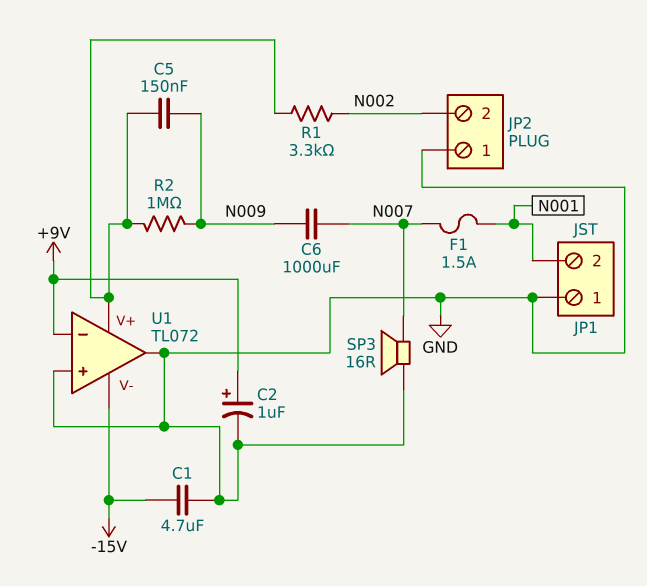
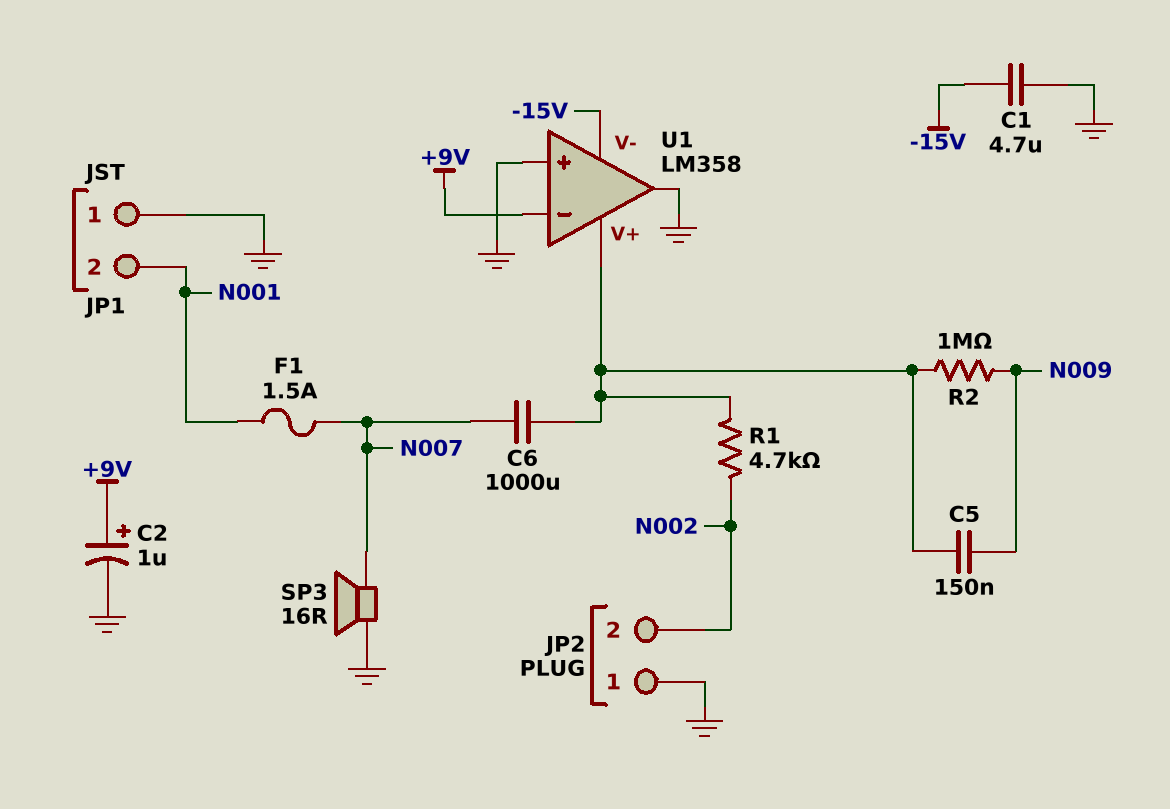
C6: 1000uF (N007, N009) -> 1000uF (N007, U1/V+)
R1: 3.3k (N002, U1/V+) -> 4.7k (N002, U1/V+)
U1: TL072 -> LM358

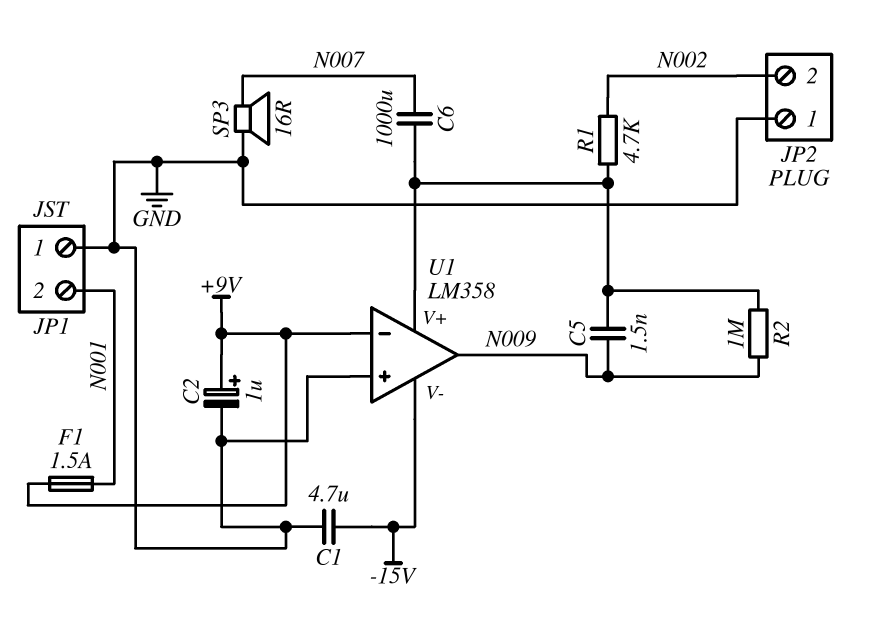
C5: 150nF (N009, U1/V+) -> 1.5nF (N009, U1/V+)
F1: 1.5A (N001, N007) -> 1.5A (+9V, N001)
U1 pin out: GND -> N009

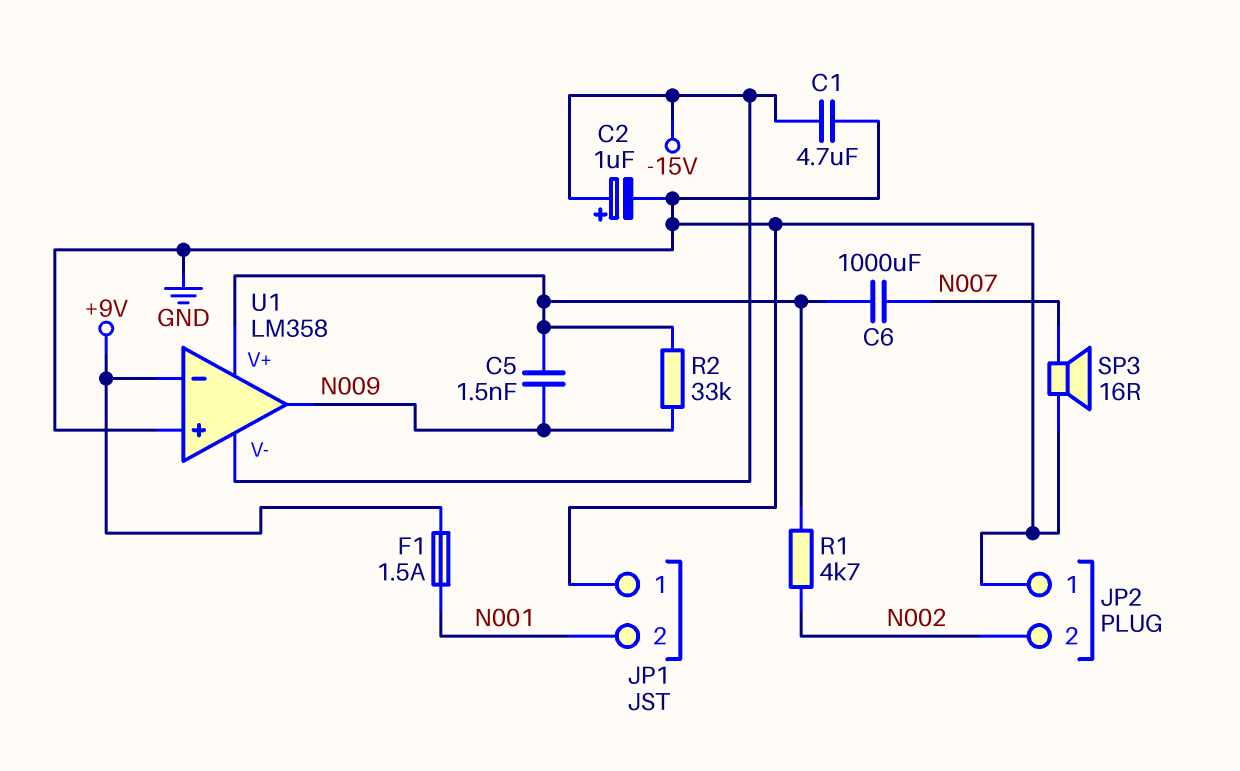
C2: 1uF (plus +9V, minus GND) -> 1uF (plus -15V, minus GND)
R2: 1M (N009, U1/V+) -> 33k (N009, U1/V+)

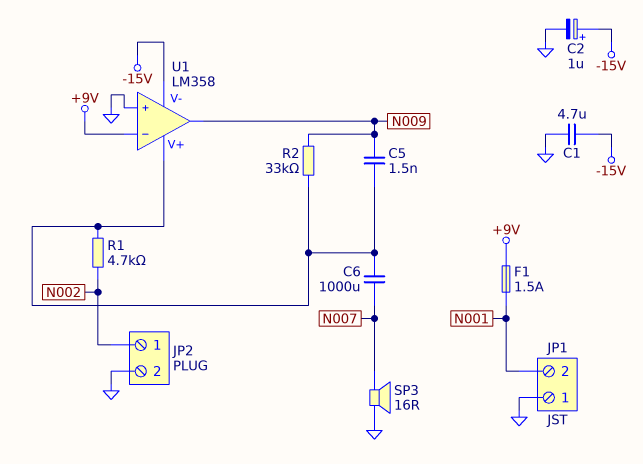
JP2 pin 1: GND -> N002
JP2 pin 2: N002 -> GND

